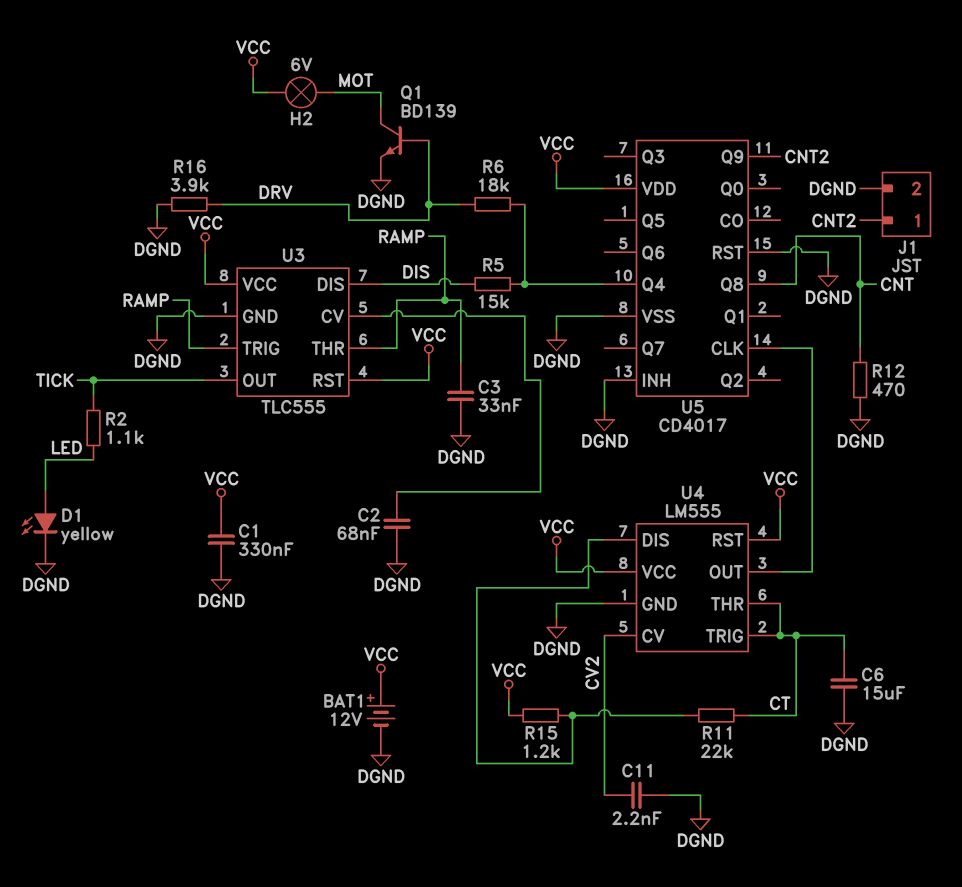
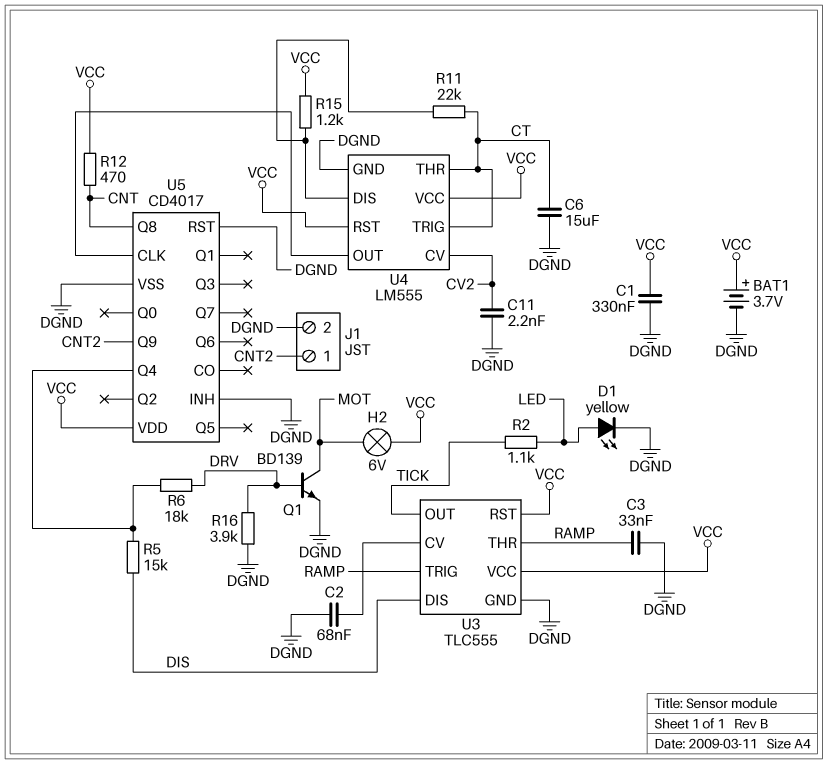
BAT1: 12V (plus VCC, minus DGND) -> 3.7V (plus VCC, minus DGND)
R12: 470 (CNT, DGND) -> 470 (CNT, VCC)

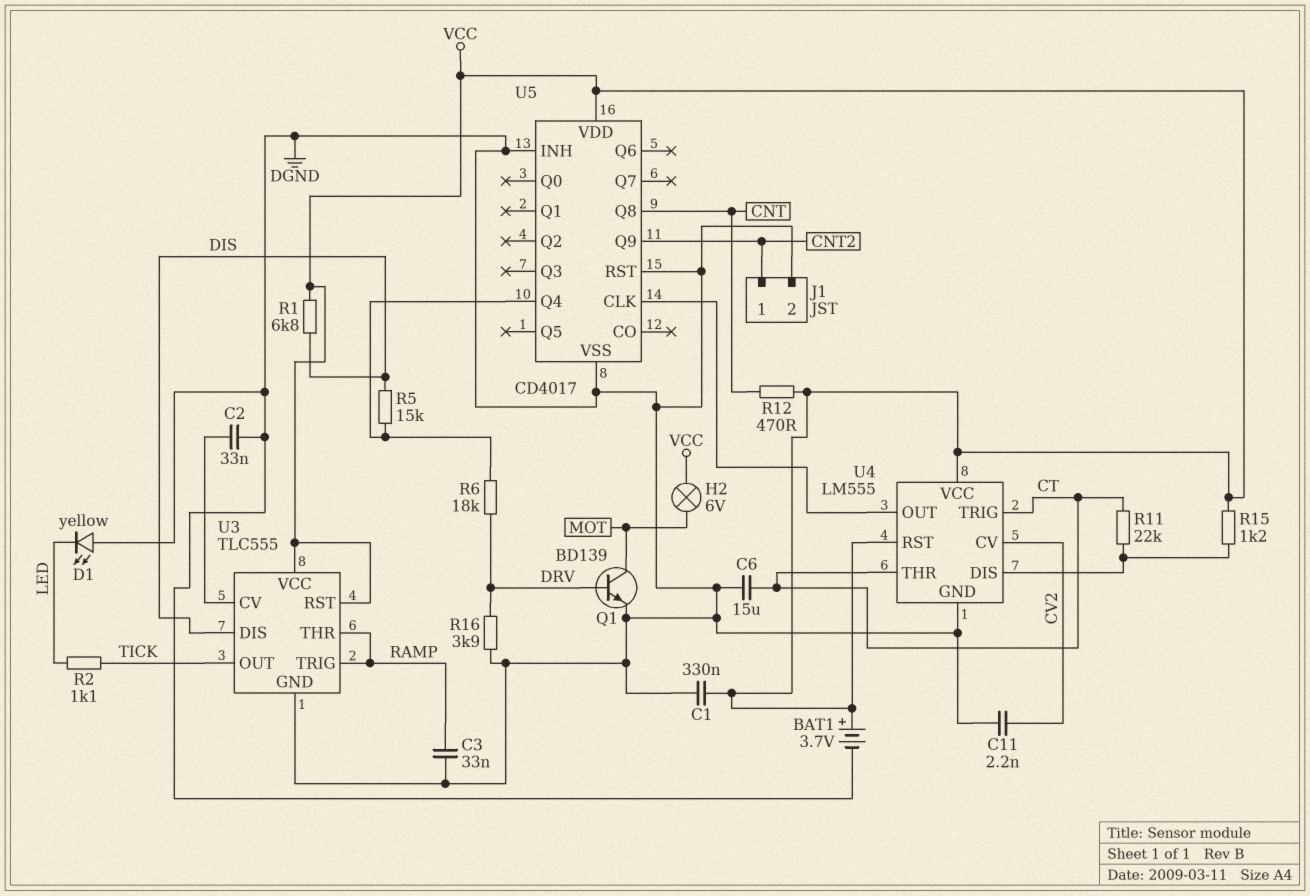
C2: 68nF (DGND, U3/CV) -> 33nF (DGND, U3/CV)
D1: LED yellow (A LED, K DGND) -> LED yellow (A DGND, K LED)
R1: none -> 6.8k (DIS, VCC)

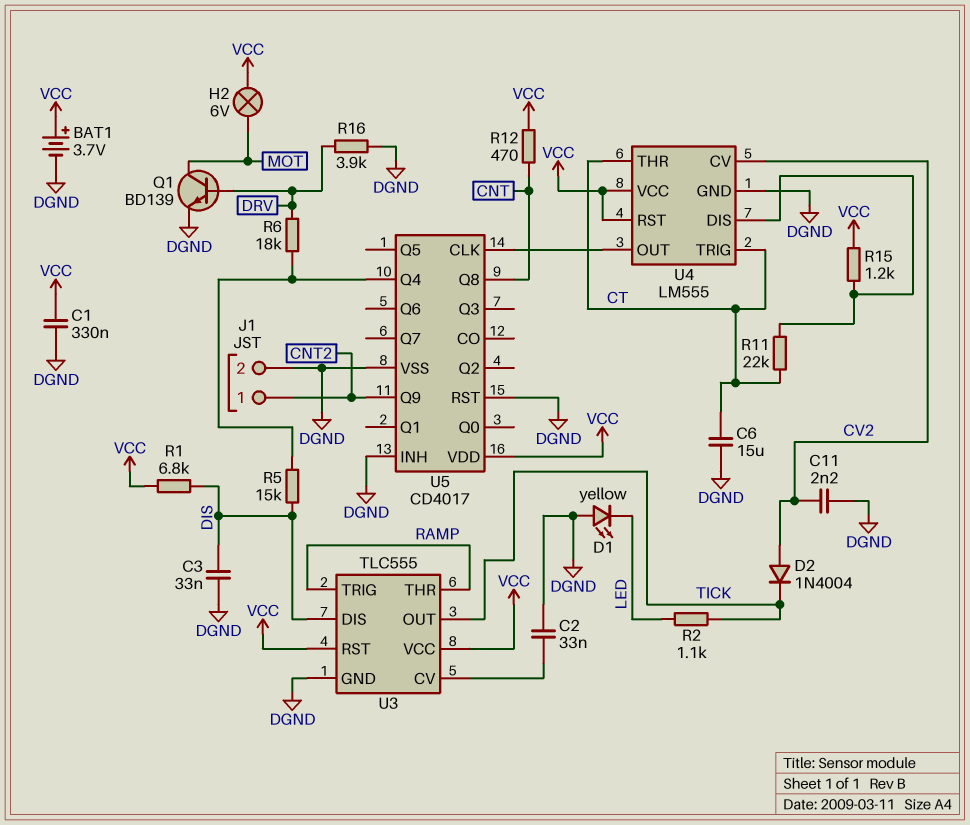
C3: 33nF (DGND, RAMP) -> 33nF (DGND, DIS)
D2: none -> diode 1N4004 (A CV2, K TICK)

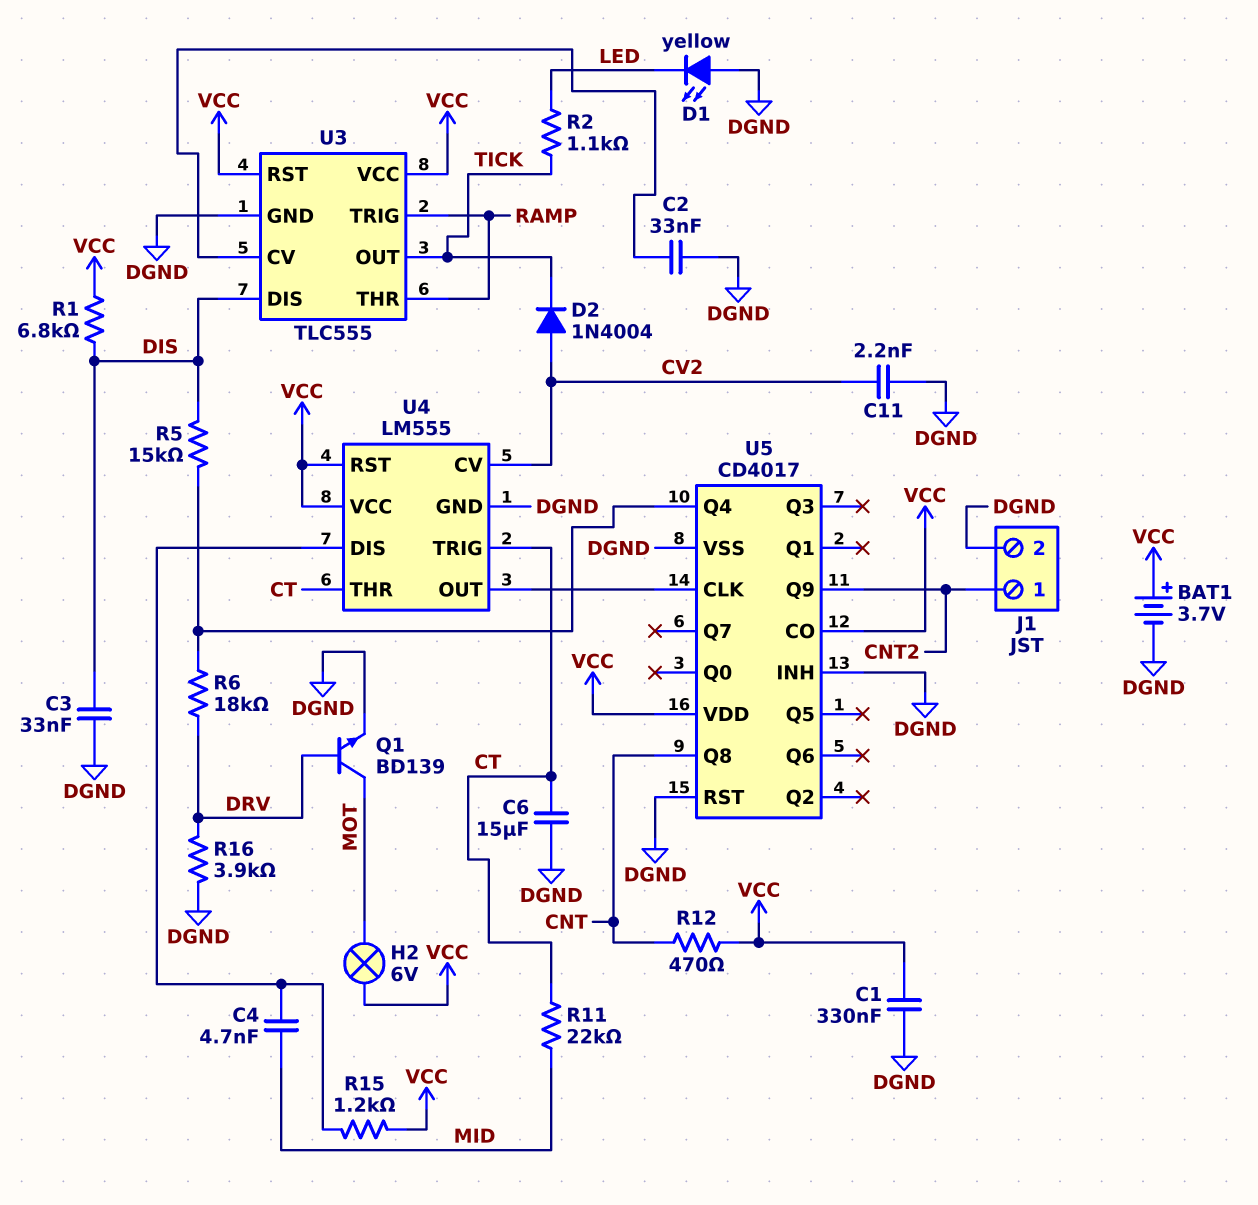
C4: none -> 4.7nF (MID, U4/DIS)
R11: 22k (CT, U4/DIS) -> 22k (CT, MID)
U5 pin CO: none -> VCC

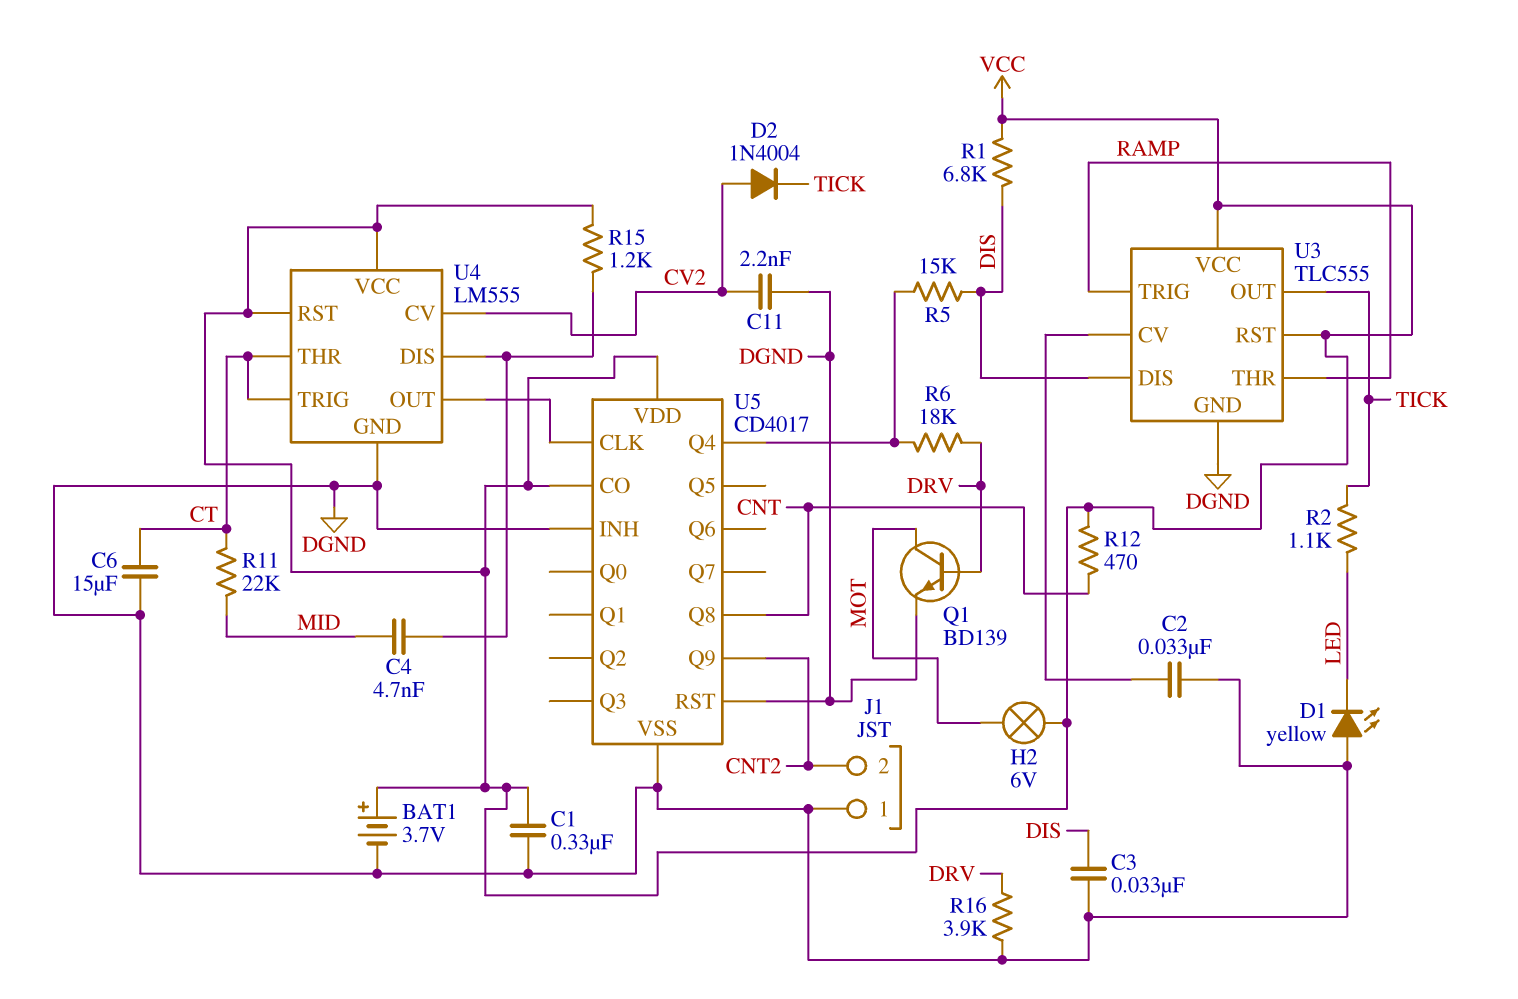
J1 pin 1: CNT2 -> DGND
J1 pin 2: DGND -> CNT2

